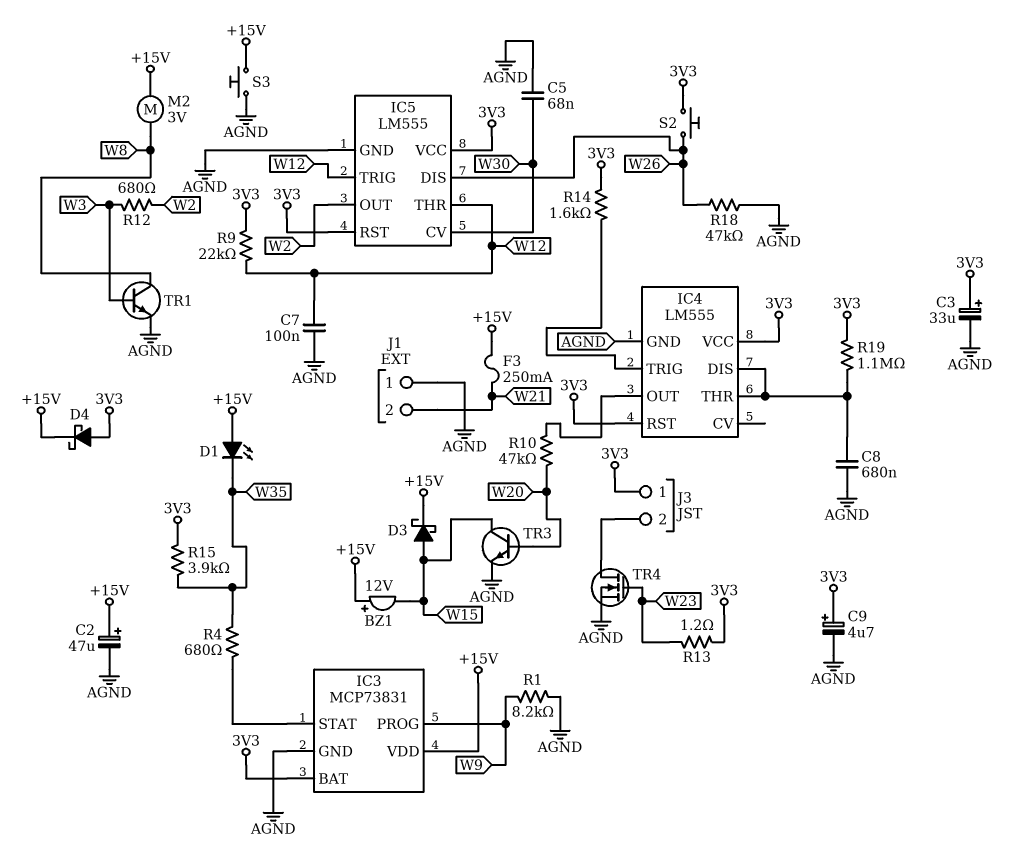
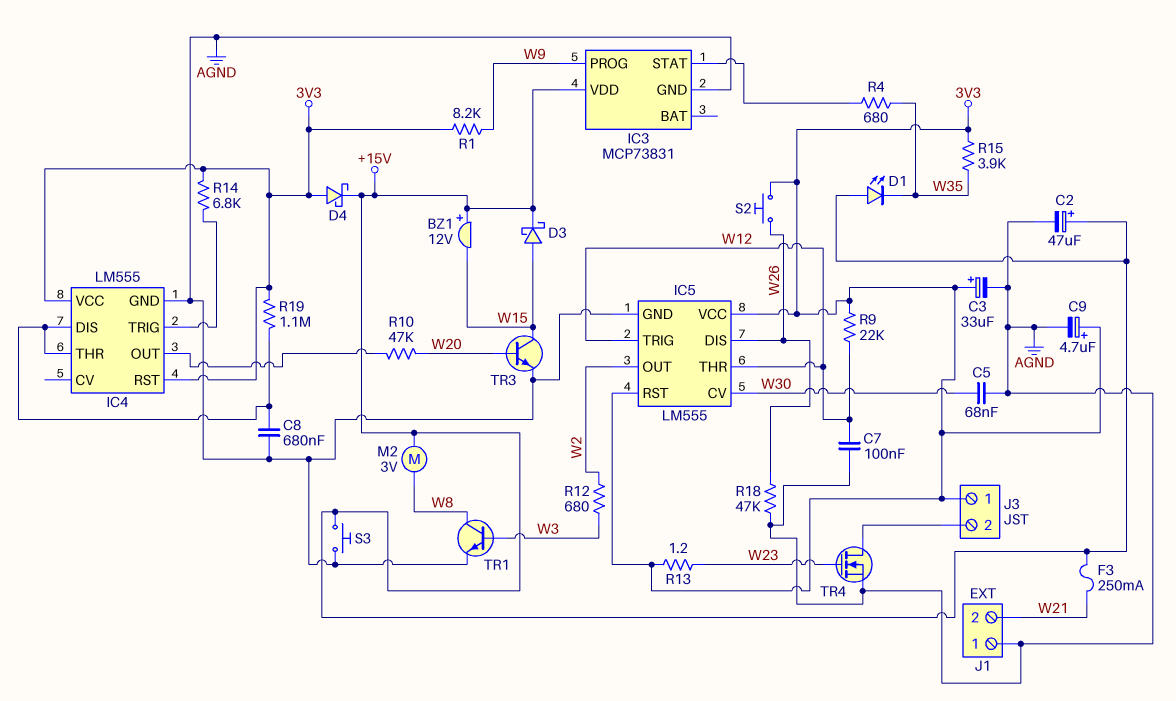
IC3 pin BAT: 3V3 -> none
R1: 8.2k (AGND, W9) -> 8.2k (3V3, W9)
R14: 1.6k (3V3, IC4/TRIG) -> 6.8k (3V3, IC4/TRIG)

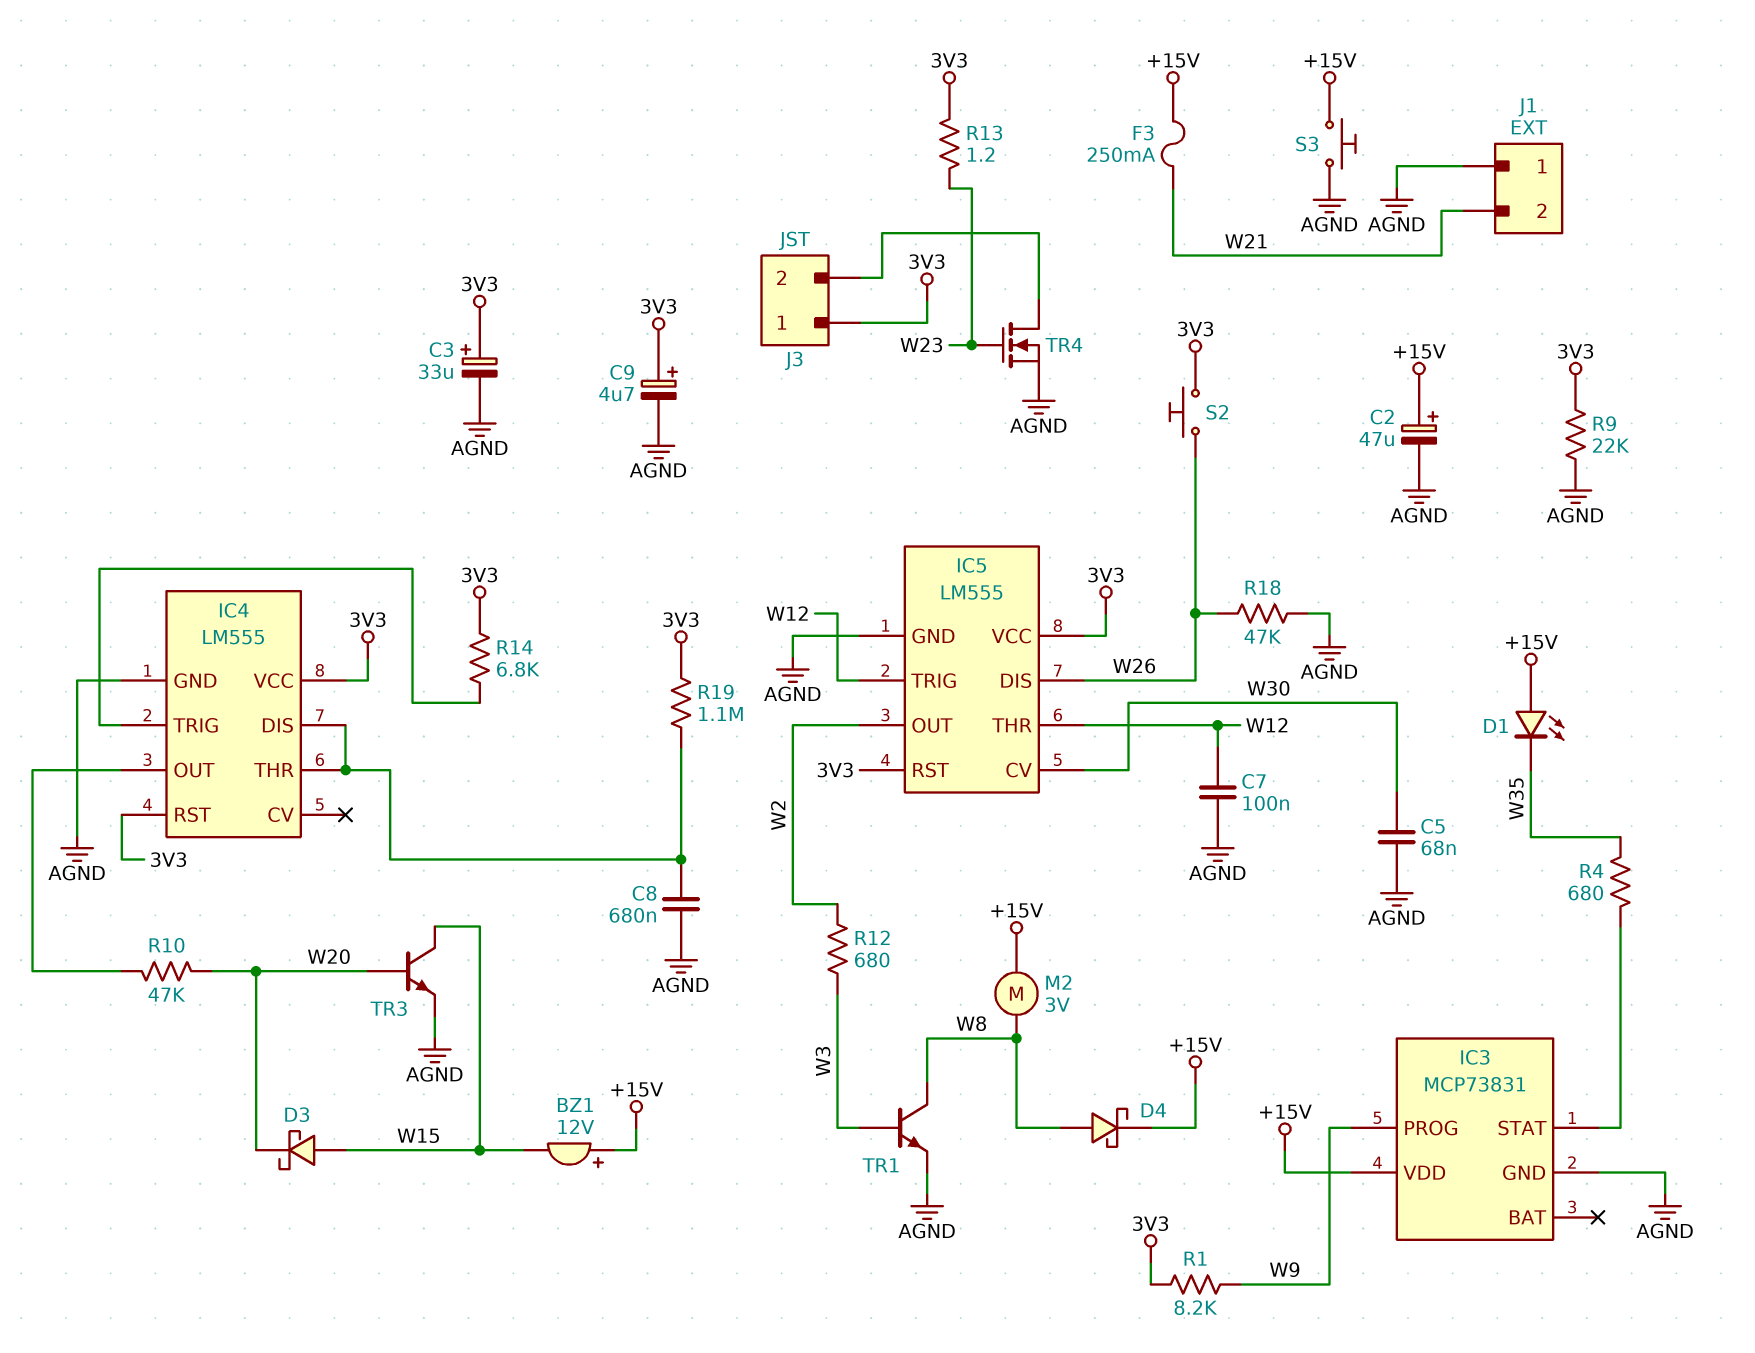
D3: schottky (A W15, K +15V) -> schottky (A W15, K W20)
D4: schottky (A 3V3, K +15V) -> schottky (A W8, K +15V)
R9: 22k (3V3, W12) -> 22k (3V3, AGND)
R15: 3.9k (3V3, W35) -> none

